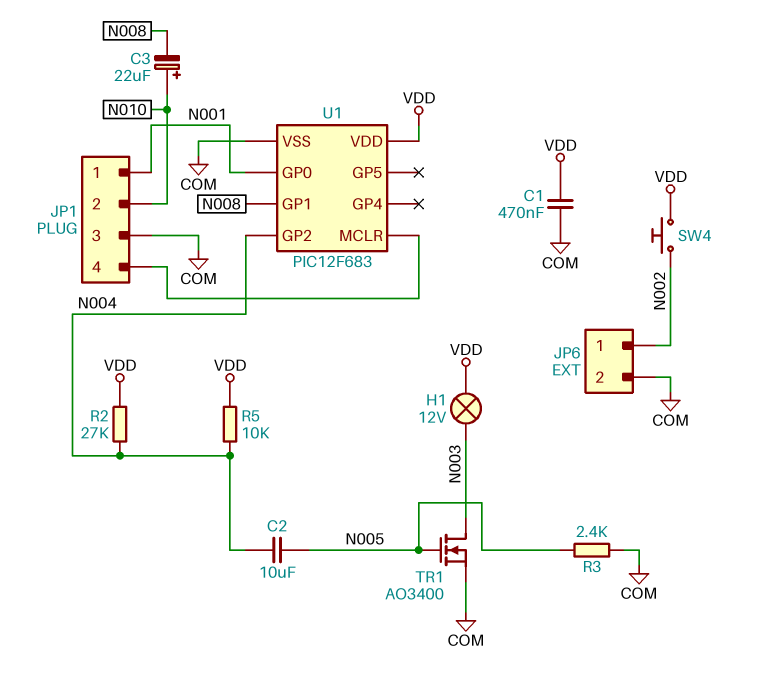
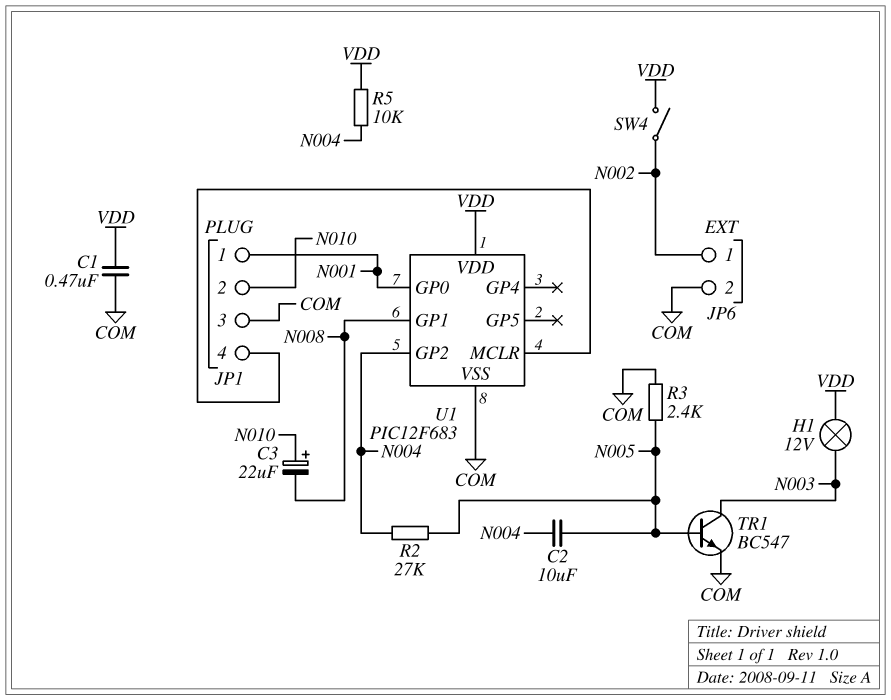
R2: 27k (N004, VDD) -> 27k (N004, N005)
SW4: button (N002, VDD) -> switch (N002, VDD)
TR1: NMOS AO3400 (G N005, D N003, S COM) -> NPN BC547 (B N005, C N003, E COM)

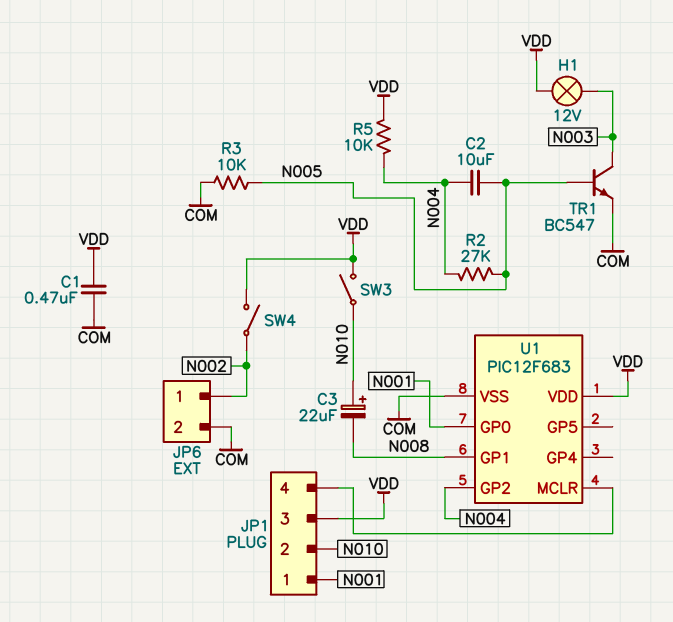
JP1 pin 3: COM -> VDD
R3: 2.4k (COM, N005) -> 10k (COM, N005)
SW3: none -> switch (N010, VDD)

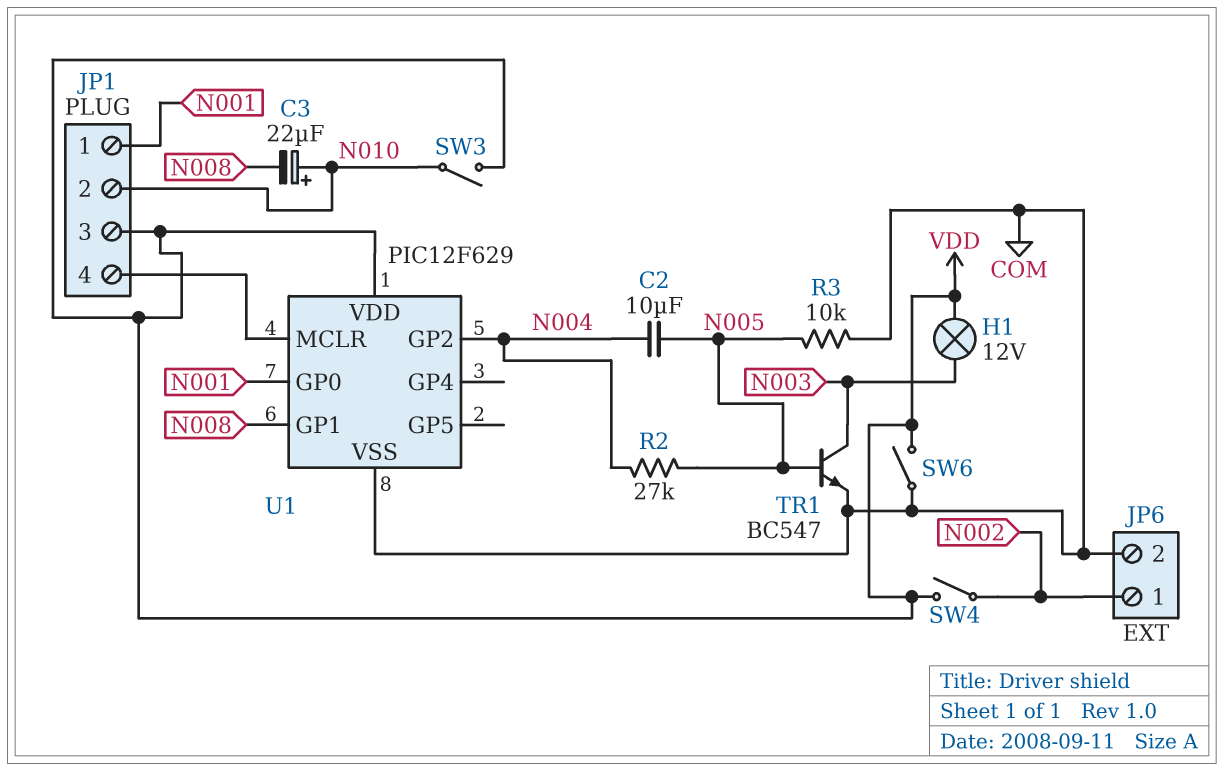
C1: 470nF (COM, VDD) -> none
R5: 10k (N004, VDD) -> none
SW6: none -> switch (COM, VDD)
U1: PIC12F683 -> PIC12F629

